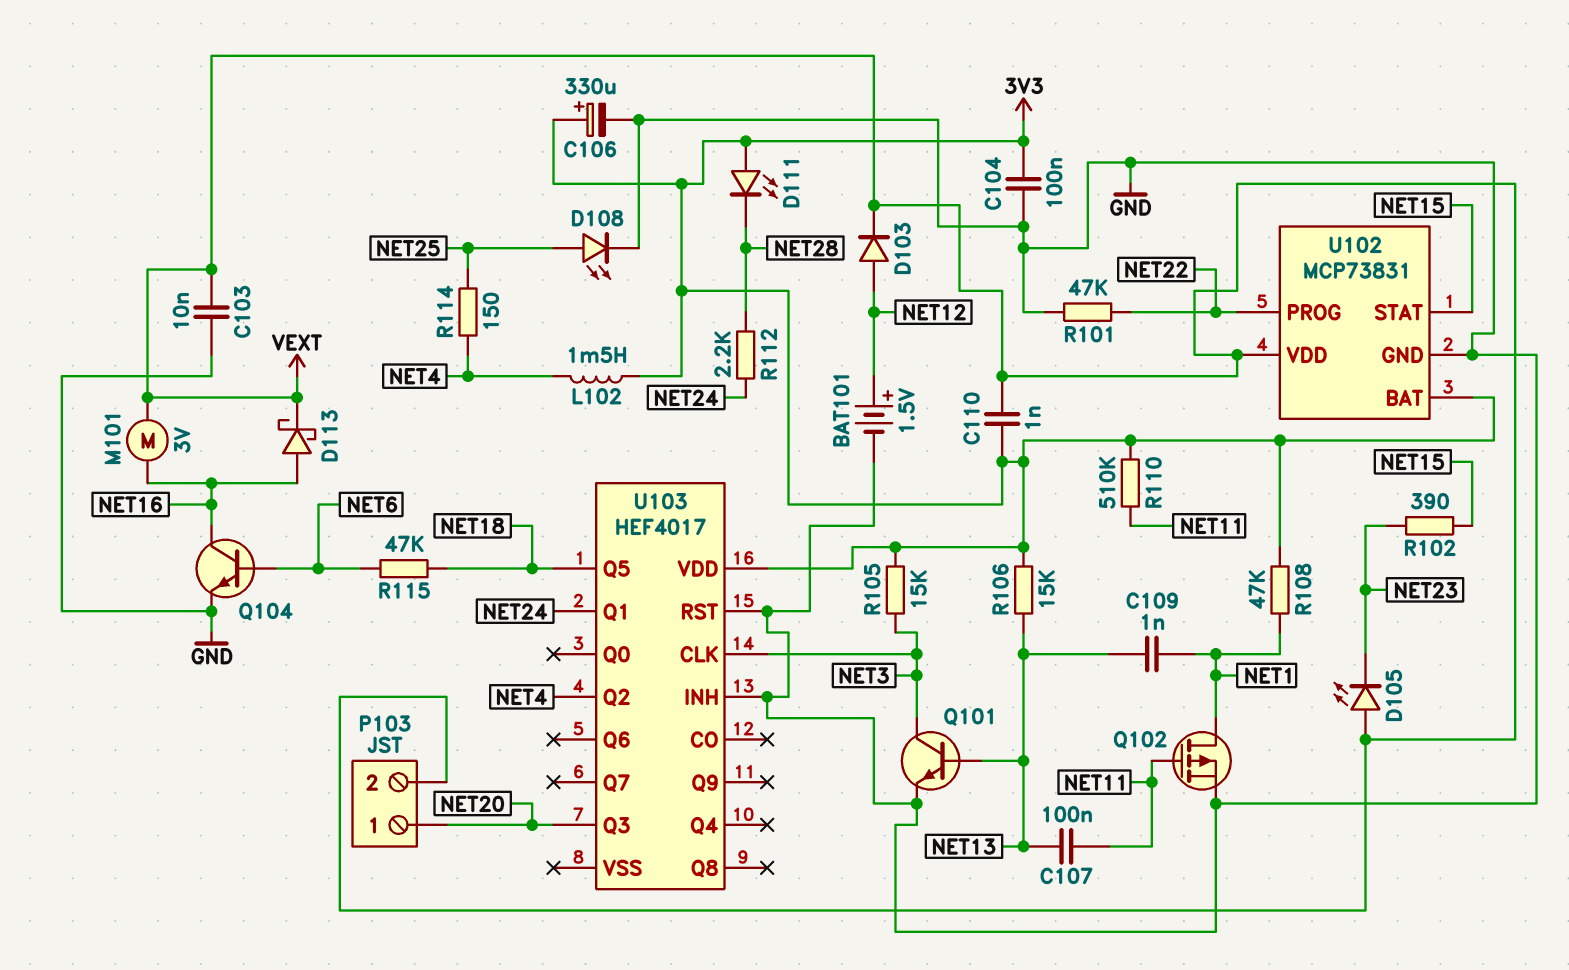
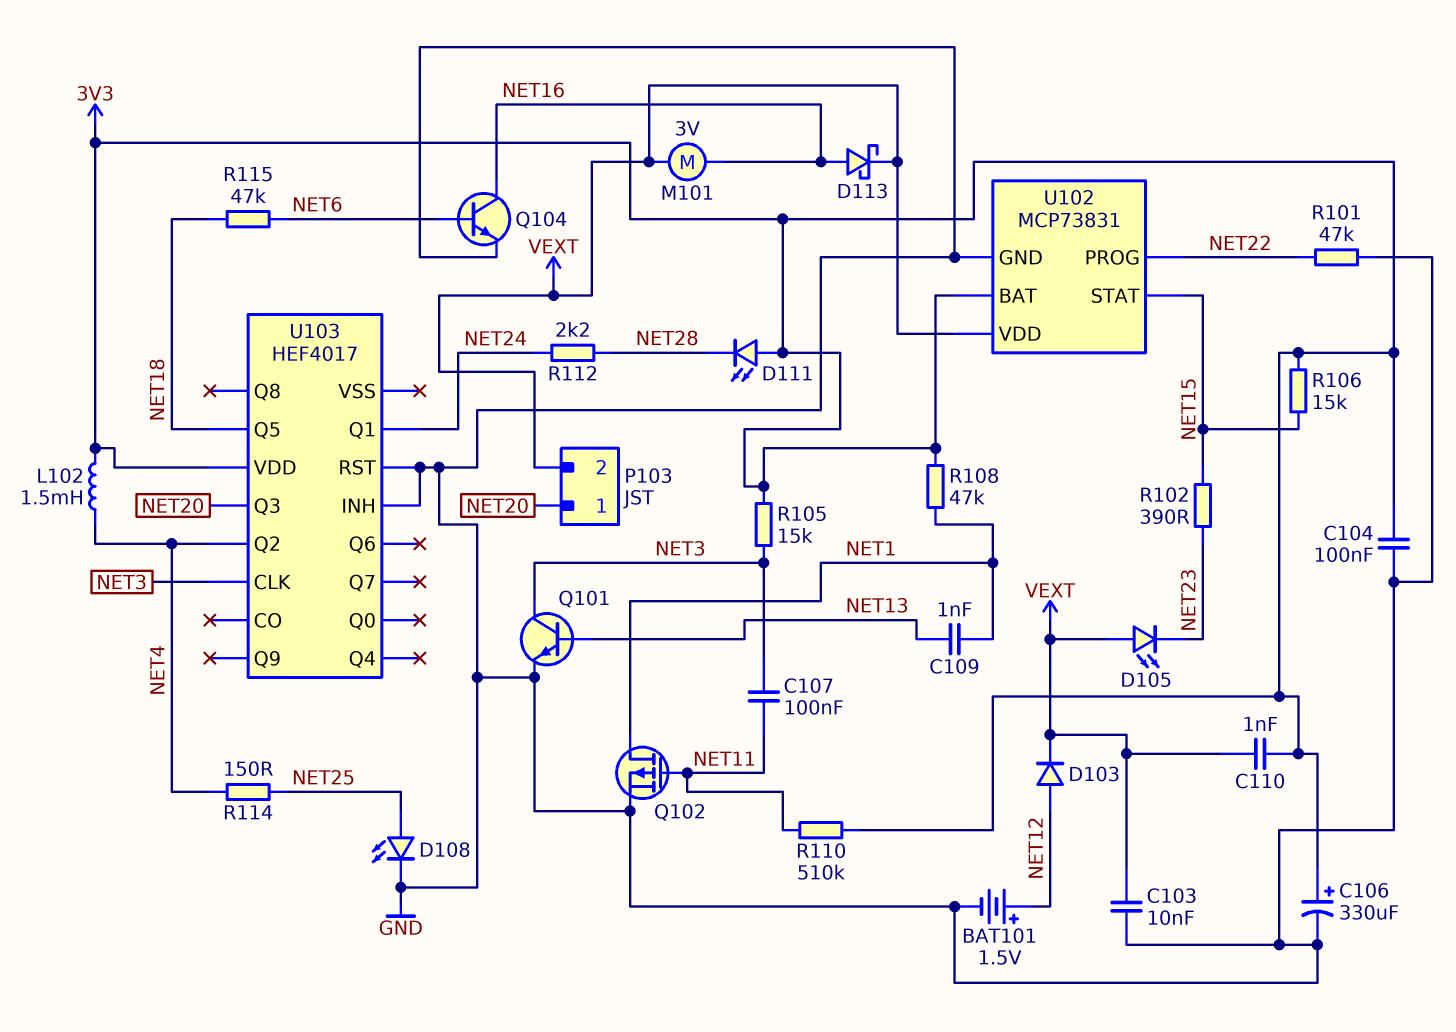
C107: 100nF (NET11, NET13) -> 100nF (NET3, NET11)
R106: 15k (3V3, NET13) -> 15k (3V3, NET15)

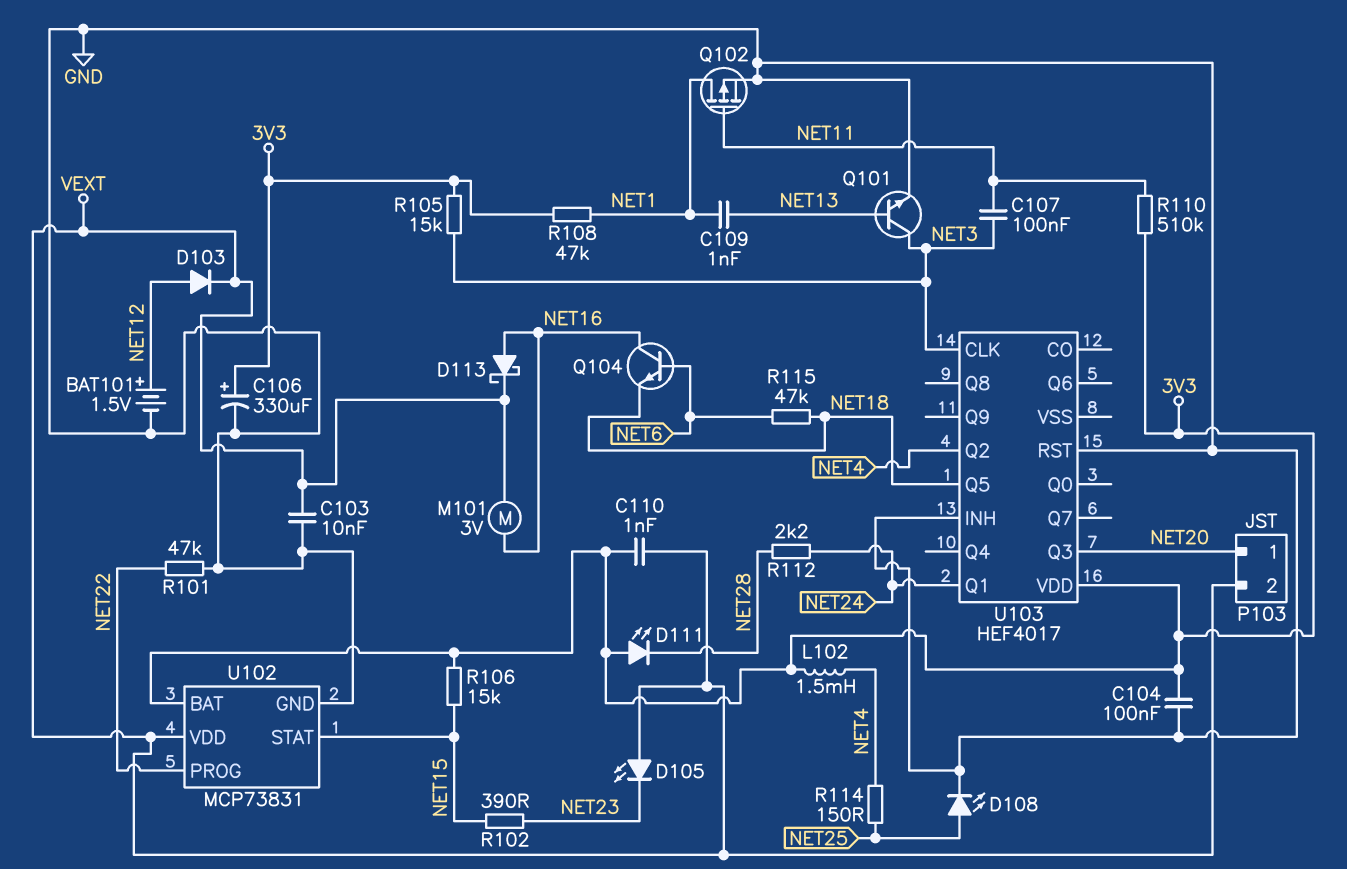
Q104: NPN (B NET6, C NET16, E GND) -> NPN (B NET6, C NET16, E NET18)

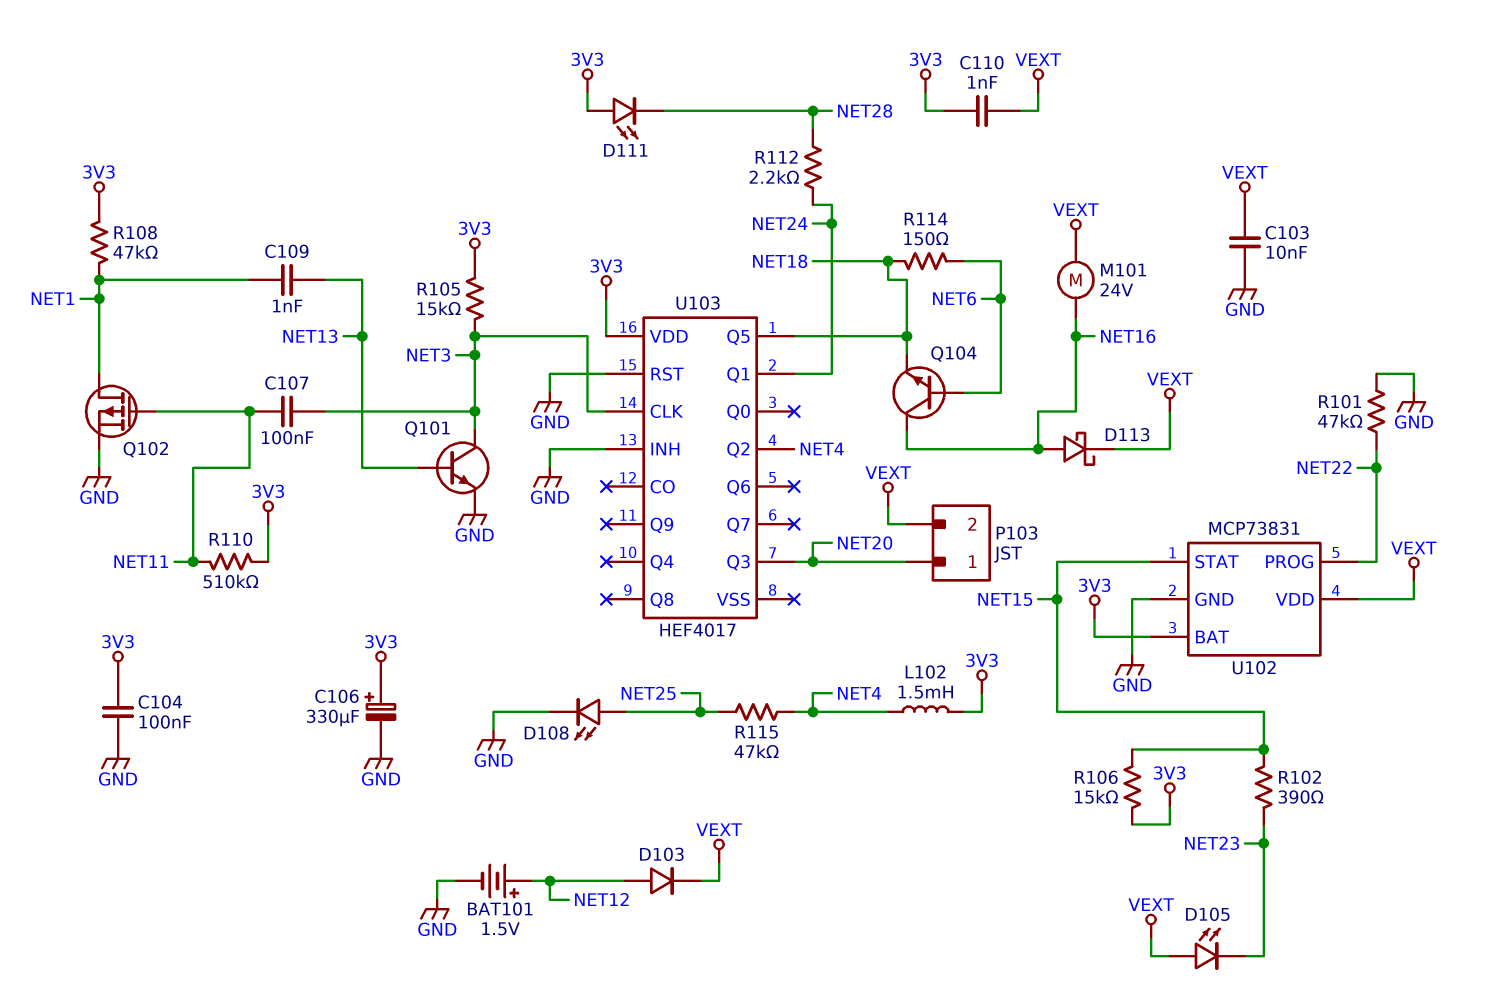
M101: motor 3V (NET16, VEXT) -> motor 24V (NET16, VEXT)
R114: 150 (NET4, NET25) -> 150 (NET6, NET18)
R115: 47k (NET6, NET18) -> 47k (NET4, NET25)

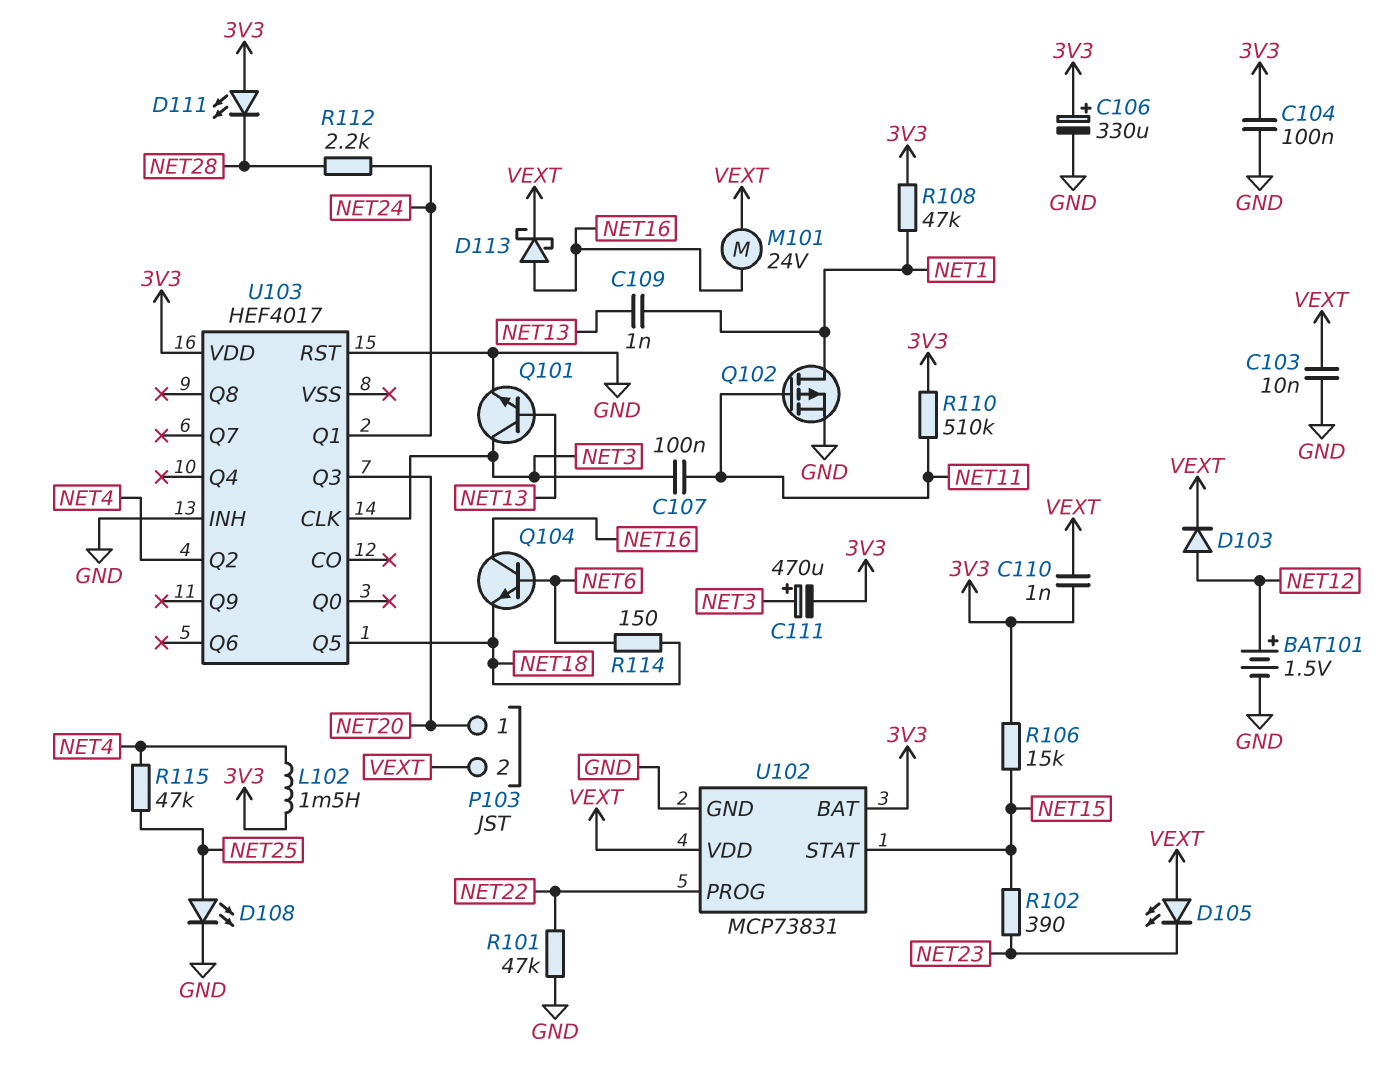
C111: none -> 470uF (plus NET3, minus 3V3)
R105: 15k (3V3, NET3) -> none

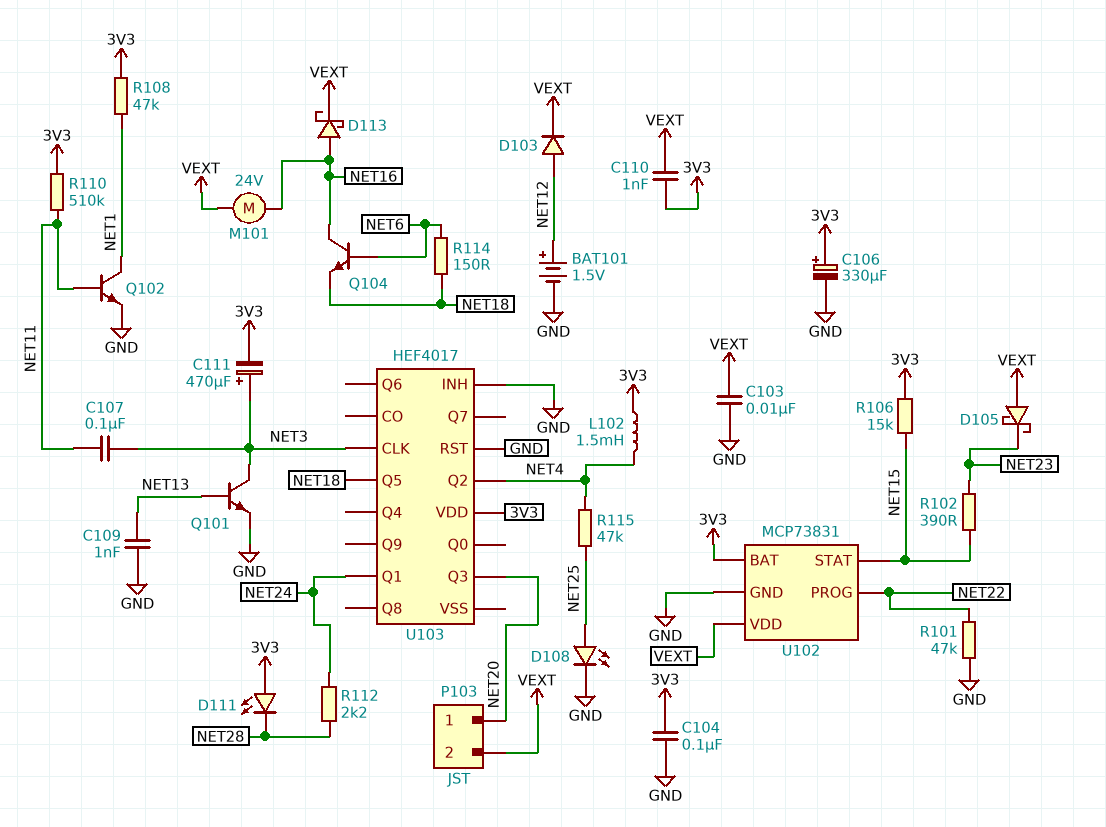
C109: 1nF (NET1, NET13) -> 1nF (GND, NET13)
D105: LED (A VEXT, K NET23) -> schottky (A VEXT, K NET23)
Q102: PMOS (G NET11, D NET1, S GND) -> NPN (B NET11, C NET1, E GND)

